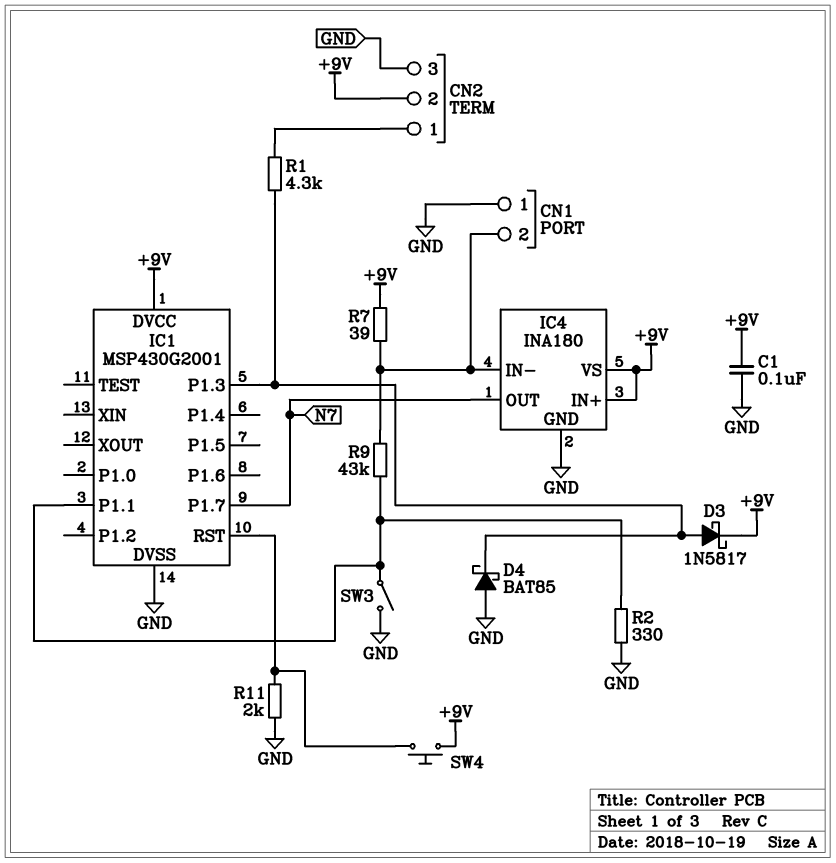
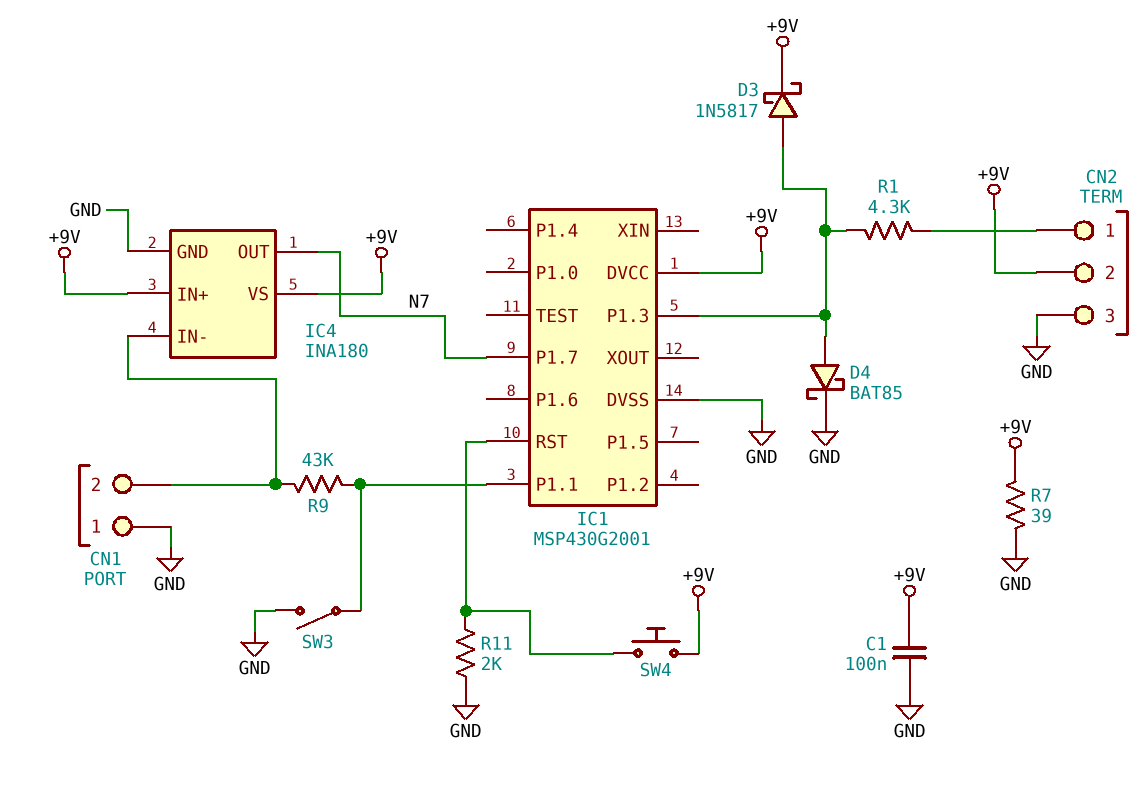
D4: schottky BAT85 (A GND, K IC1/P1.3) -> schottky BAT85 (A IC1/P1.3, K GND)
R2: 330 (GND, IC1/P1.1) -> none
R7: 39 (+9V, CN1/2) -> 39 (+9V, GND)

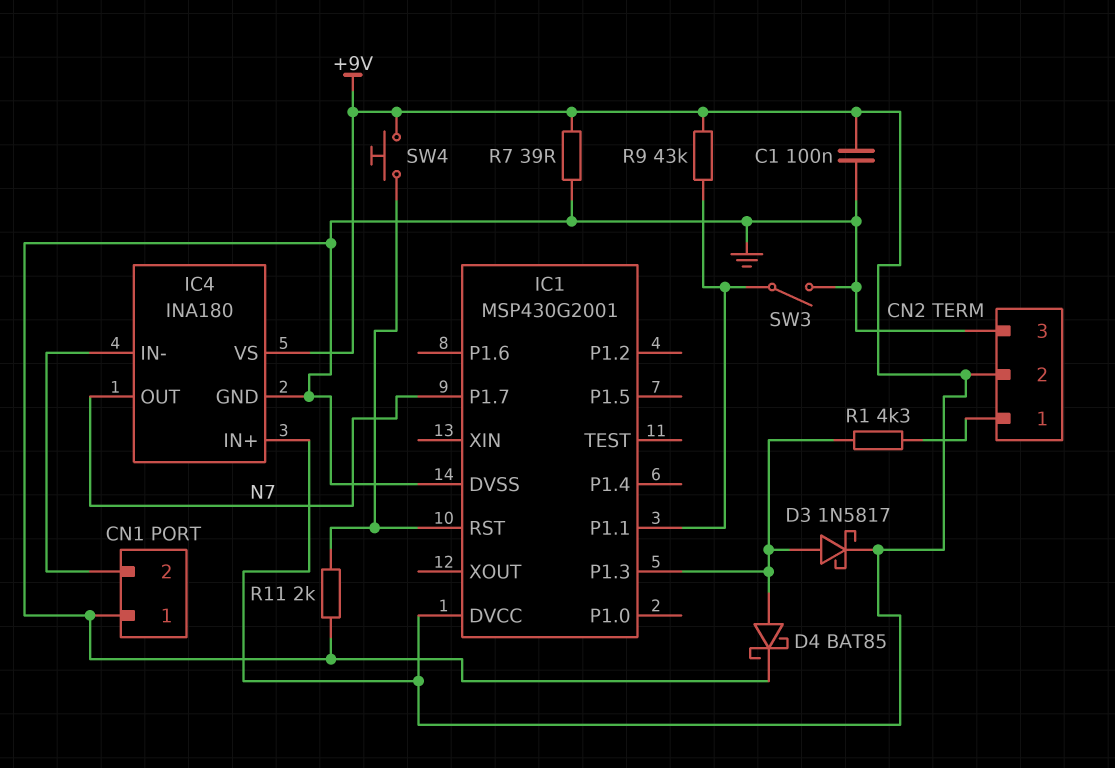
R9: 43k (CN1/2, IC1/P1.1) -> 43k (+9V, IC1/P1.1)

